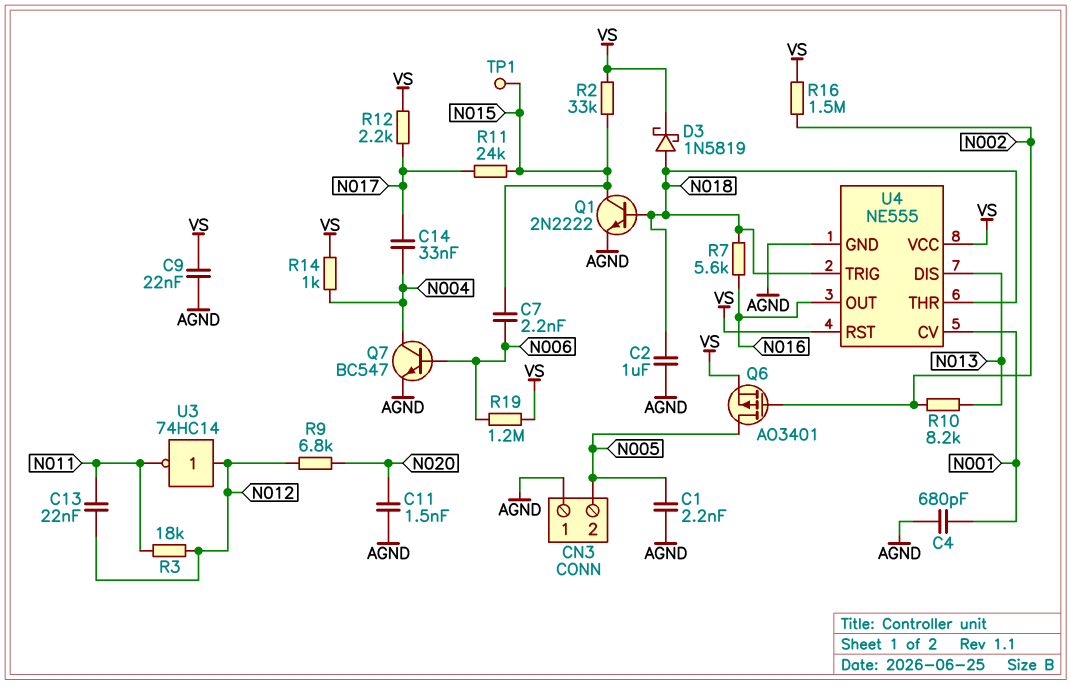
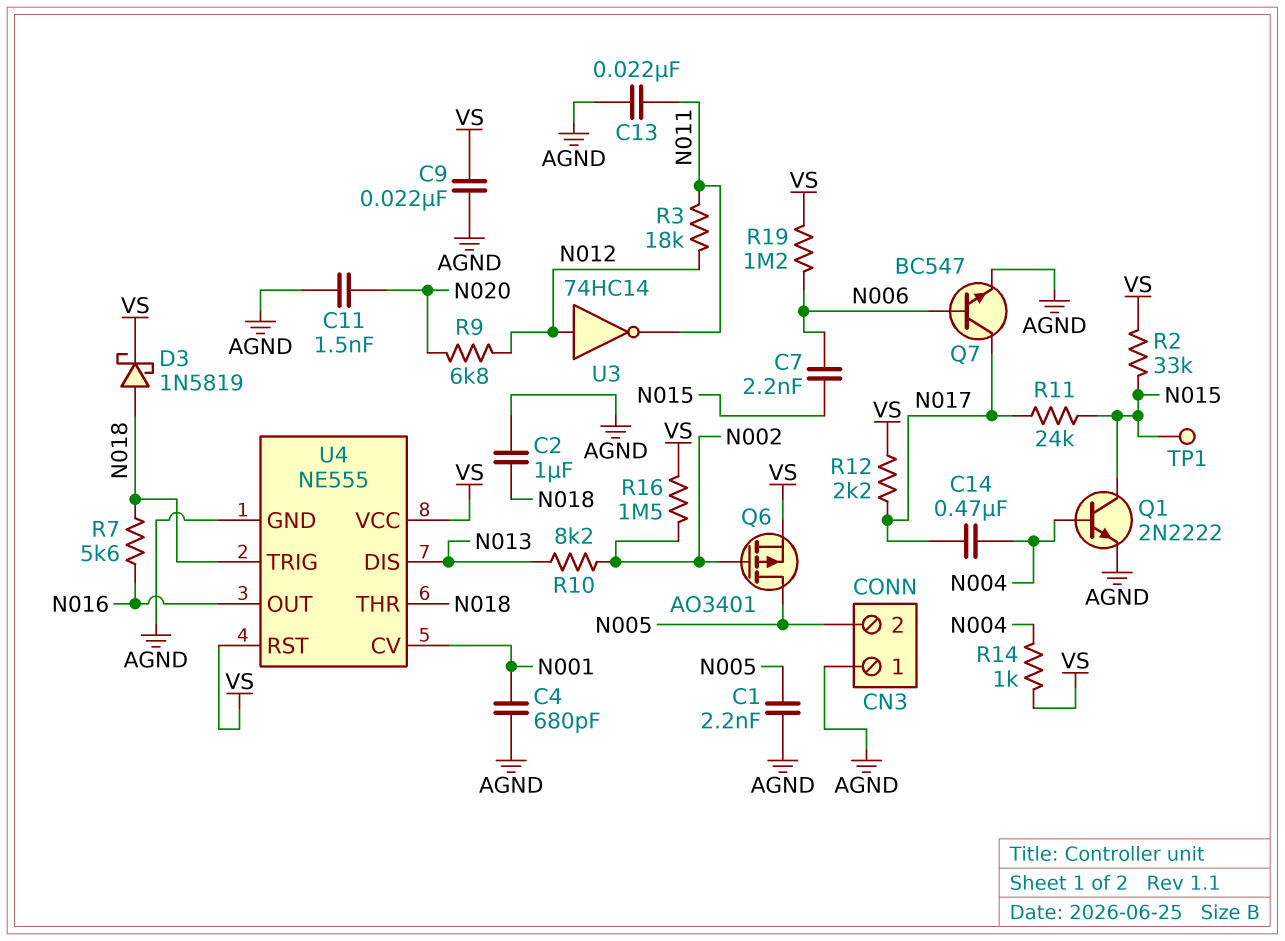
C13: 22nF (N011, N012) -> 22nF (AGND, N011)
C14: 33nF (N004, N017) -> 470nF (N004, N017)
Q1: NPN 2N2222 (B N018, C N015, E AGND) -> NPN 2N2222 (B N004, C N015, E AGND)
Q7: NPN BC547 (B N006, C N004, E AGND) -> NPN BC547 (B N006, C N017, E AGND)

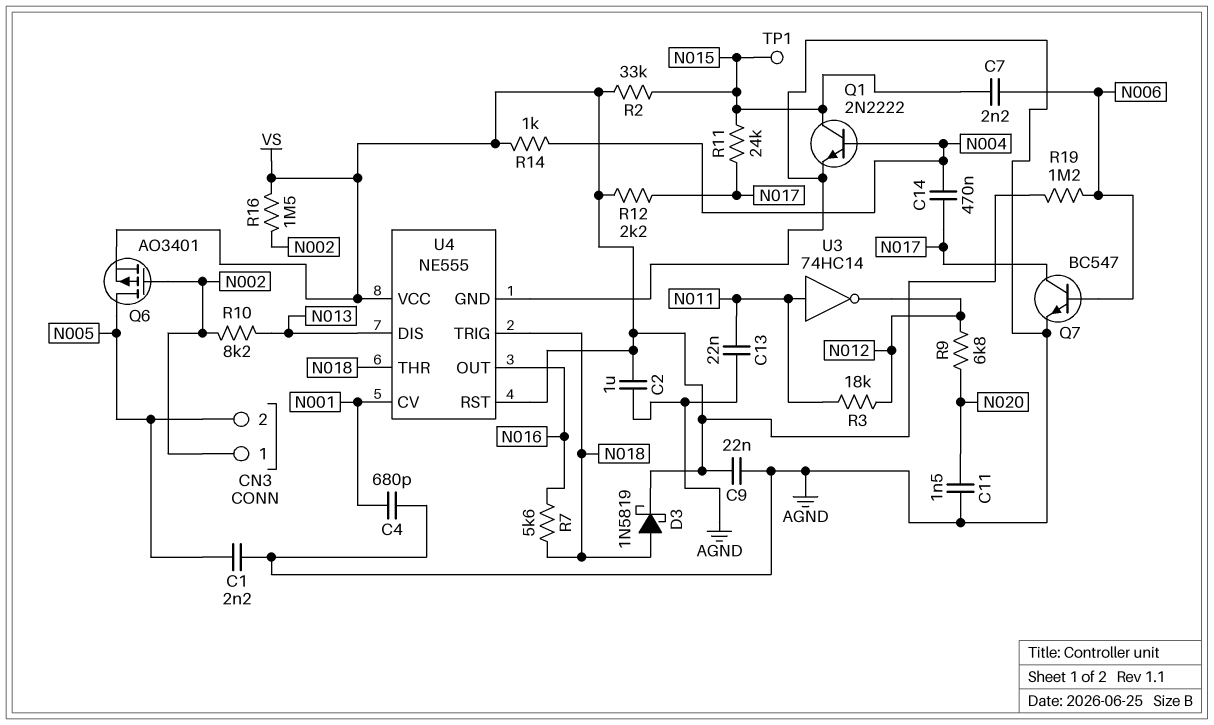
C2: 1uF (AGND, N018) -> 1uF (AGND, VS)
CN3 pin 1: AGND -> N002
U3: NOT 74HC14 (in N012, out N011) -> NOT 74HC14 (in N011, out N012)

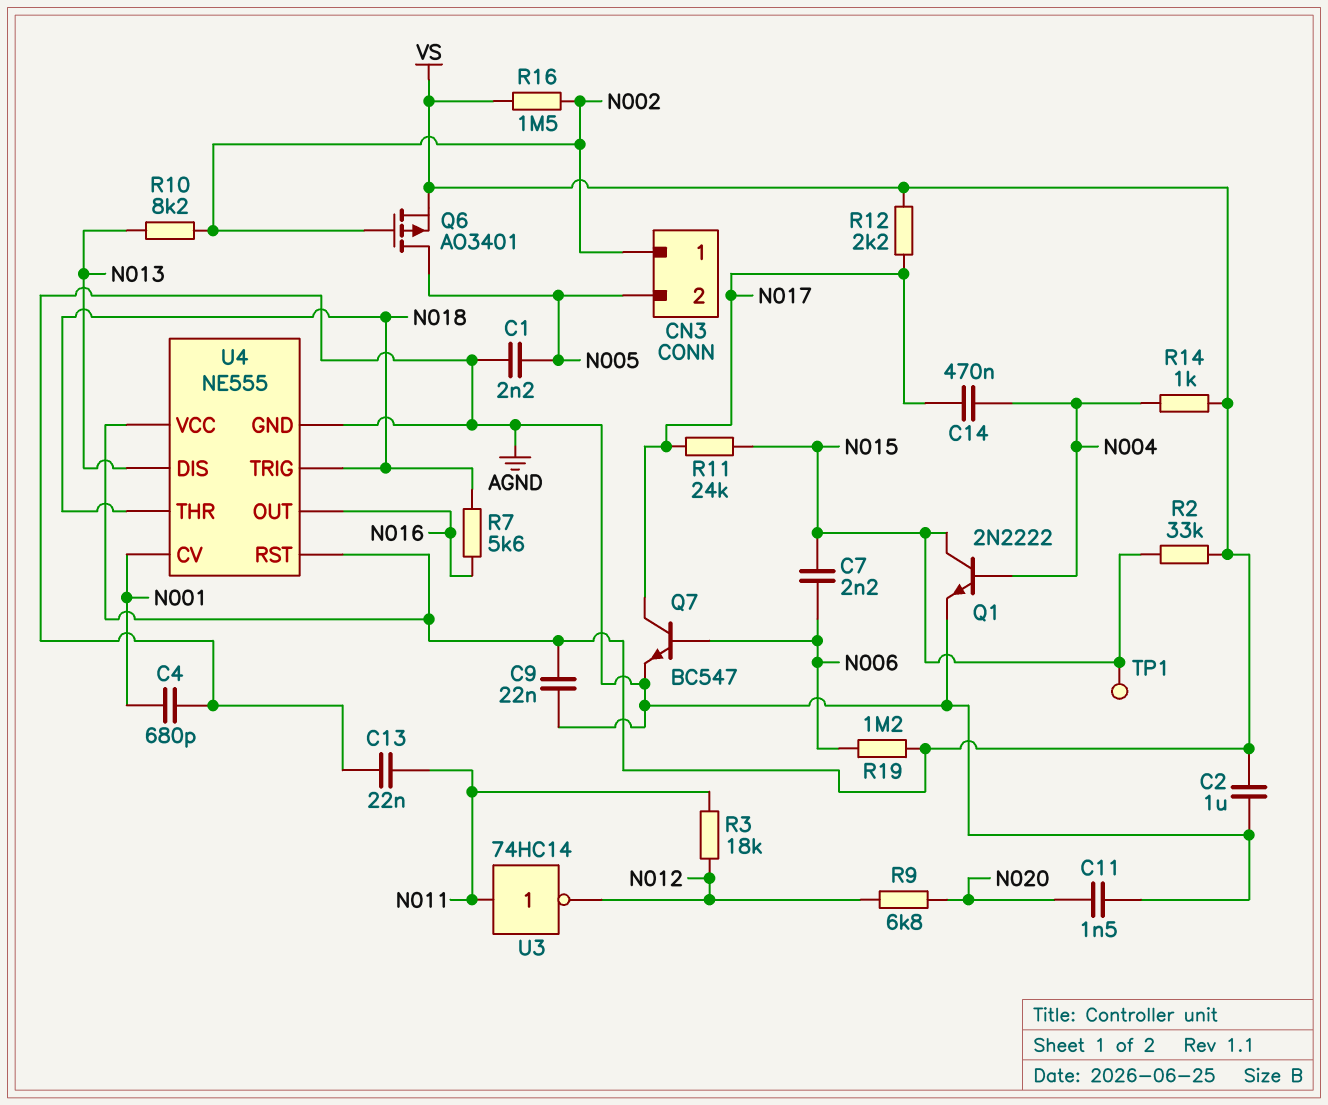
D3: schottky 1N5819 (A N018, K VS) -> none

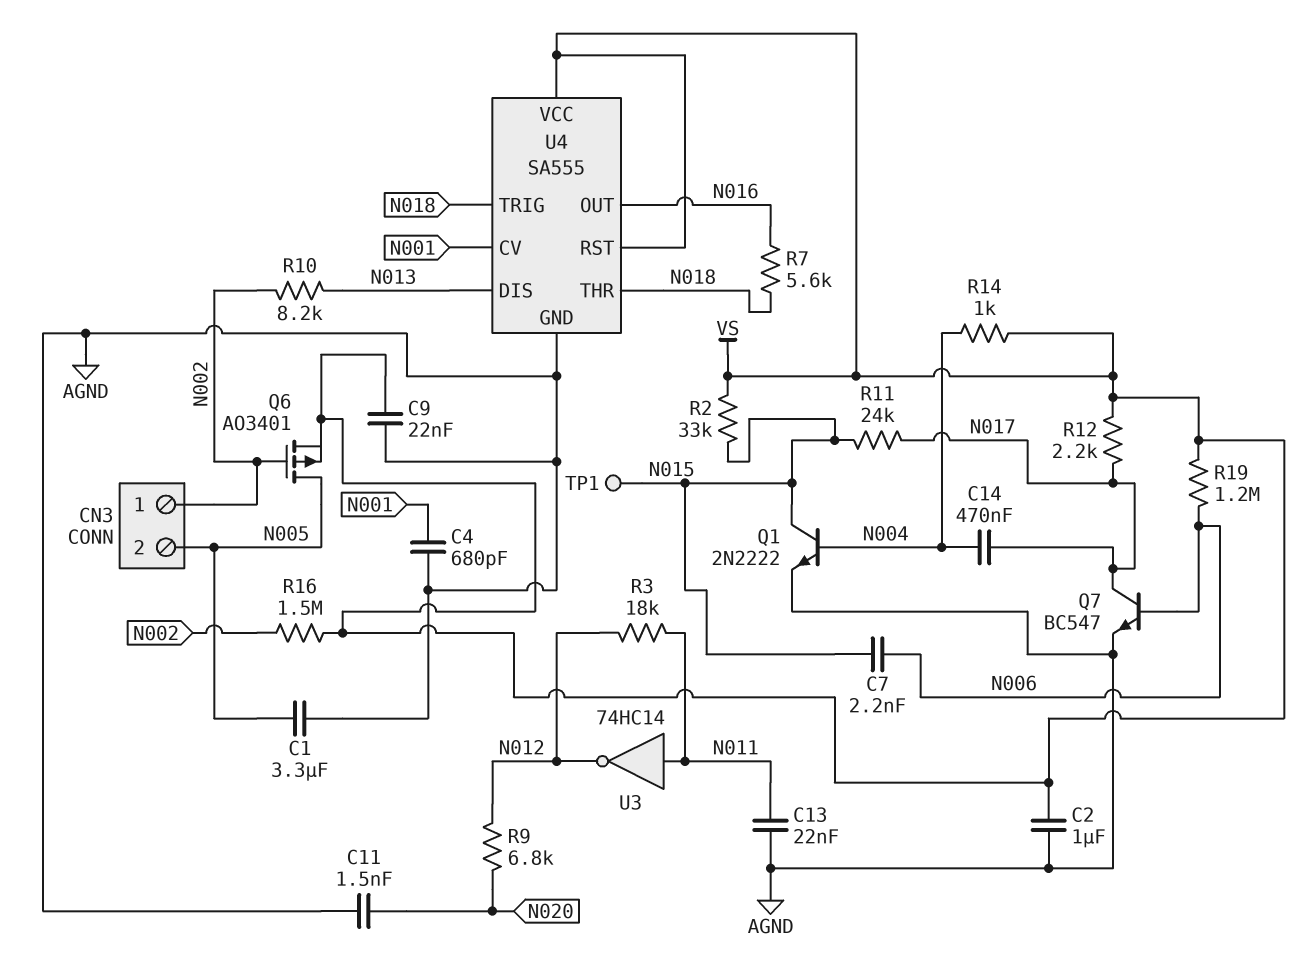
C1: 2.2nF (AGND, N005) -> 3.3uF (AGND, N005)
U4: NE555 -> SA555

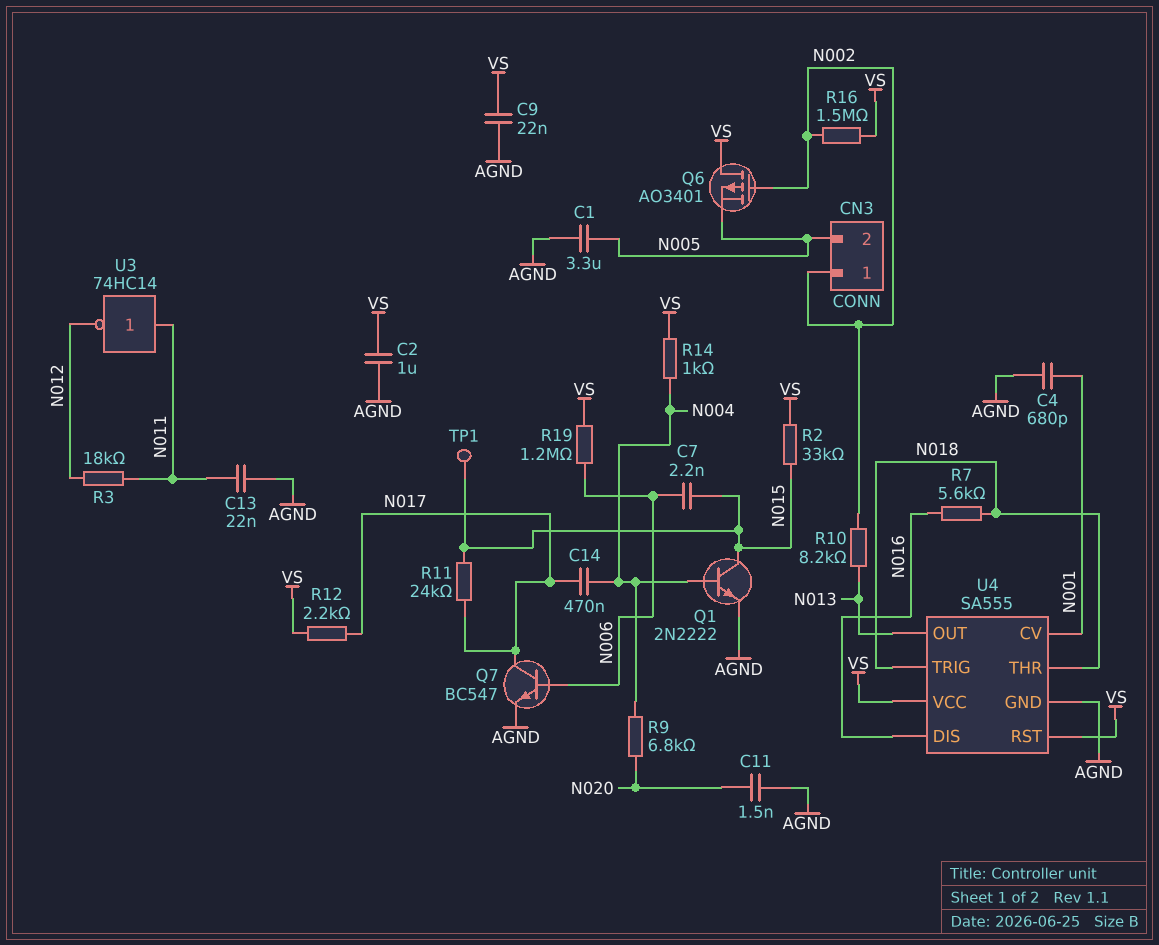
Q6: PMOS AO3401 (G N002, D N005, S VS) -> PMOS AO3401 (G N002, D VS, S N005)
R9: 6.8k (N012, N020) -> 6.8k (N004, N020)
U4 pin DIS: N013 -> N016
U4 pin OUT: N016 -> N013

